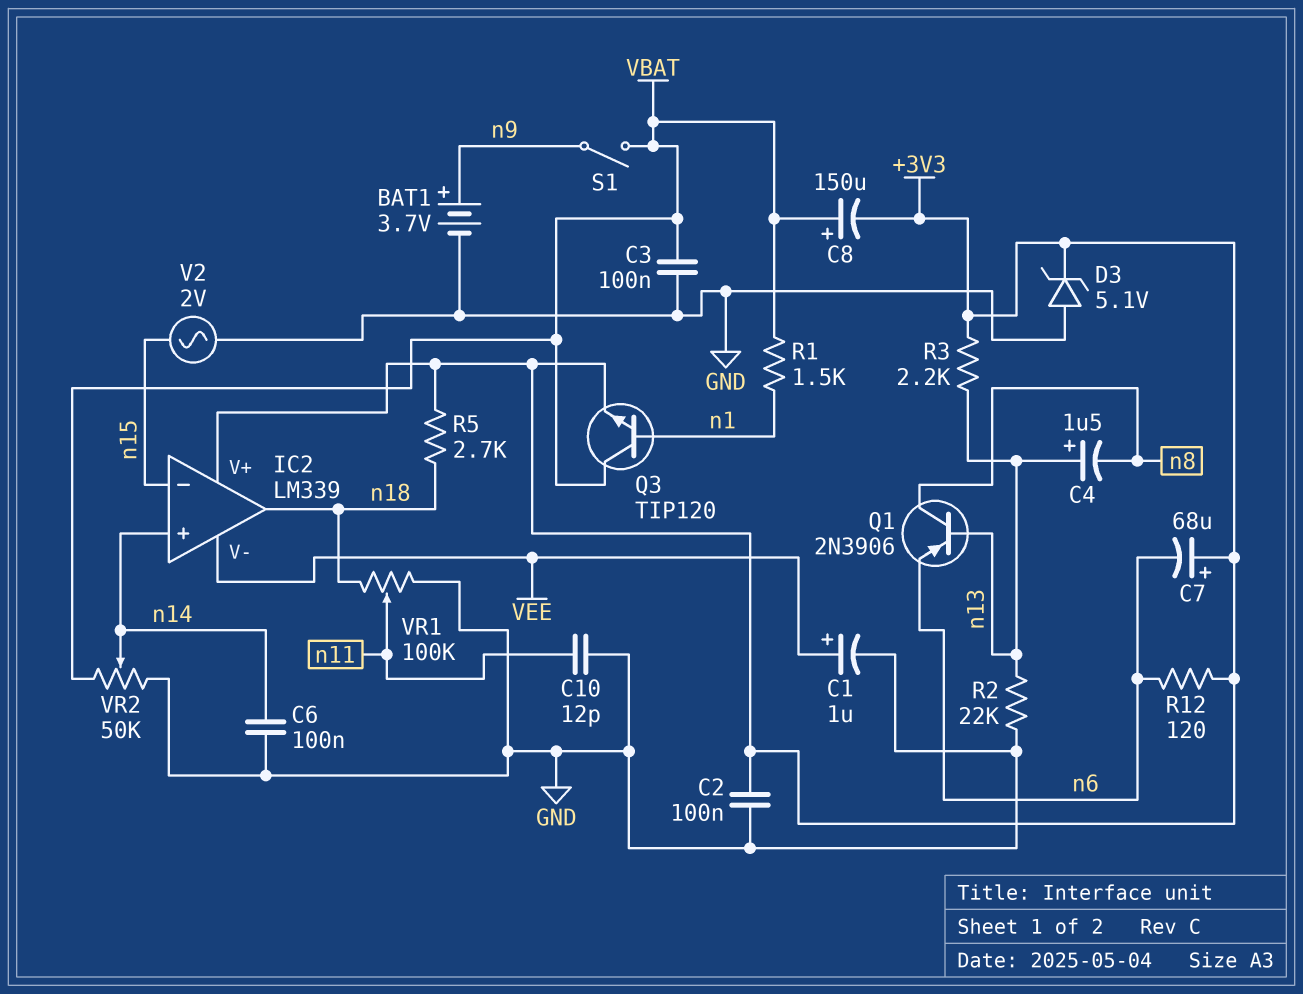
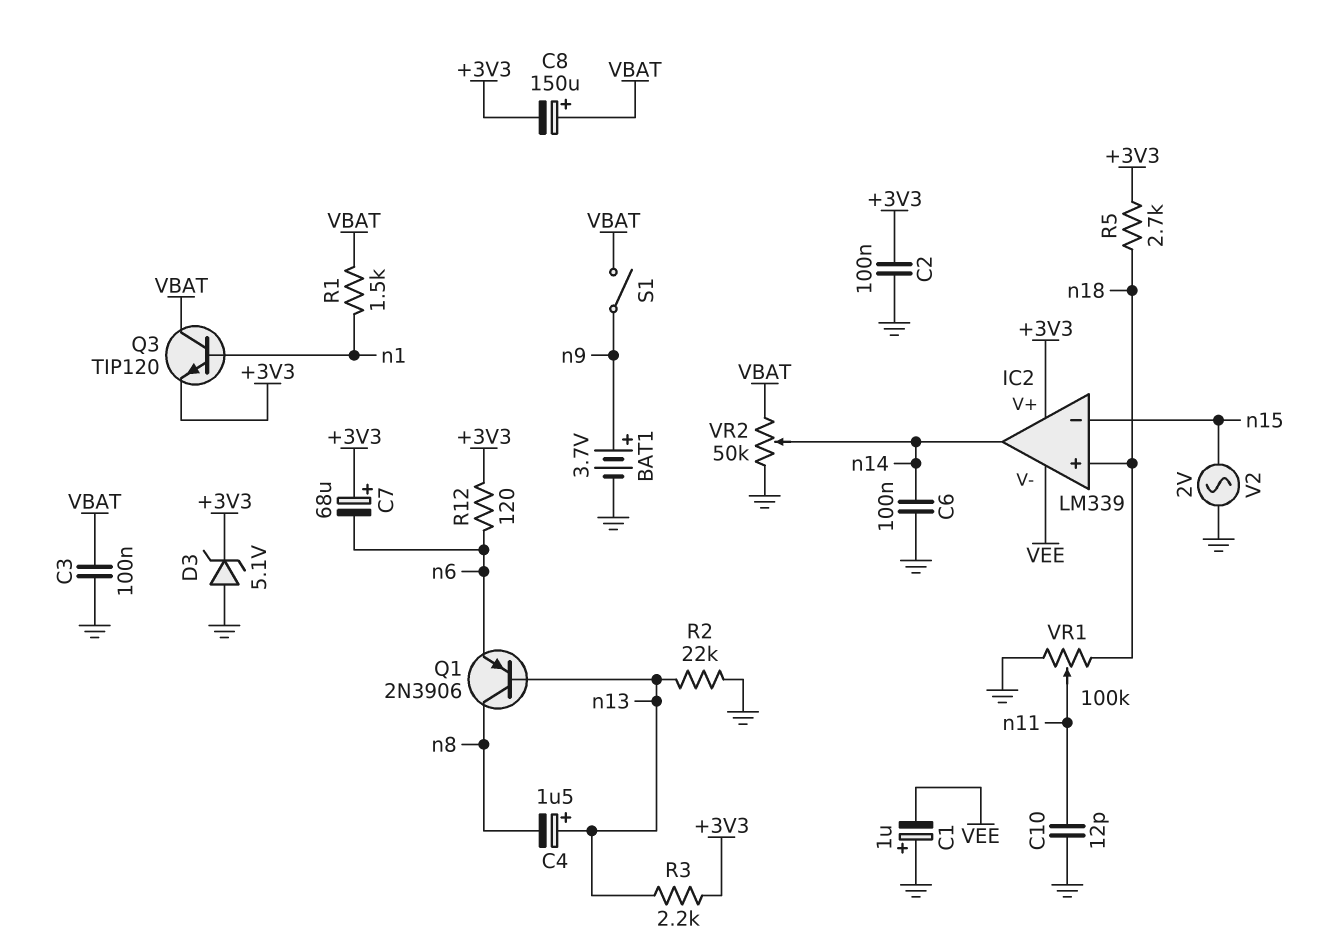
C1: 1uF (plus VEE, minus GND) -> 1uF (plus GND, minus VEE)
IC2 pin in+: n14 -> n18
IC2 pin out: n18 -> n14

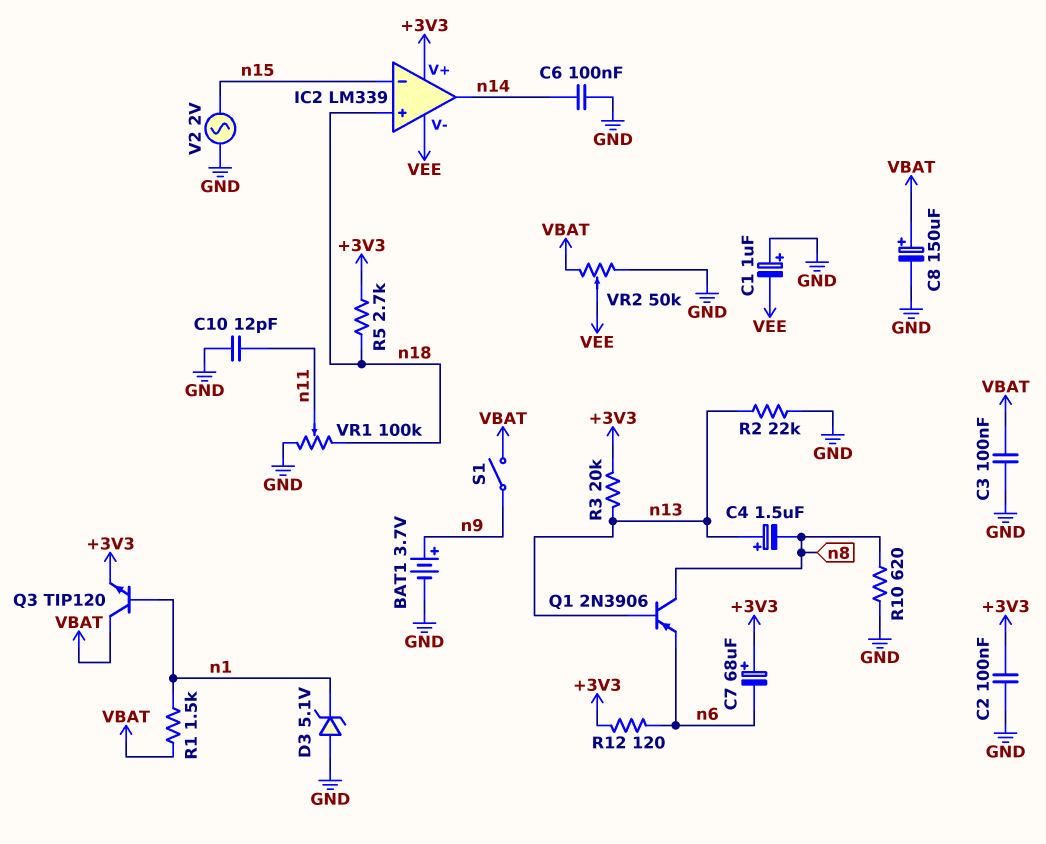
C8: 150uF (plus VBAT, minus +3V3) -> 150uF (plus VBAT, minus GND)
D3: zener 5.1V (A GND, K +3V3) -> zener 5.1V (A GND, K n1)
R3: 2.2k (+3V3, n13) -> 20k (+3V3, n13)
R10: none -> 620 (GND, n8)
VR2: 50k (GND, VBAT, wiper n14) -> 50k (GND, VBAT, wiper VEE)

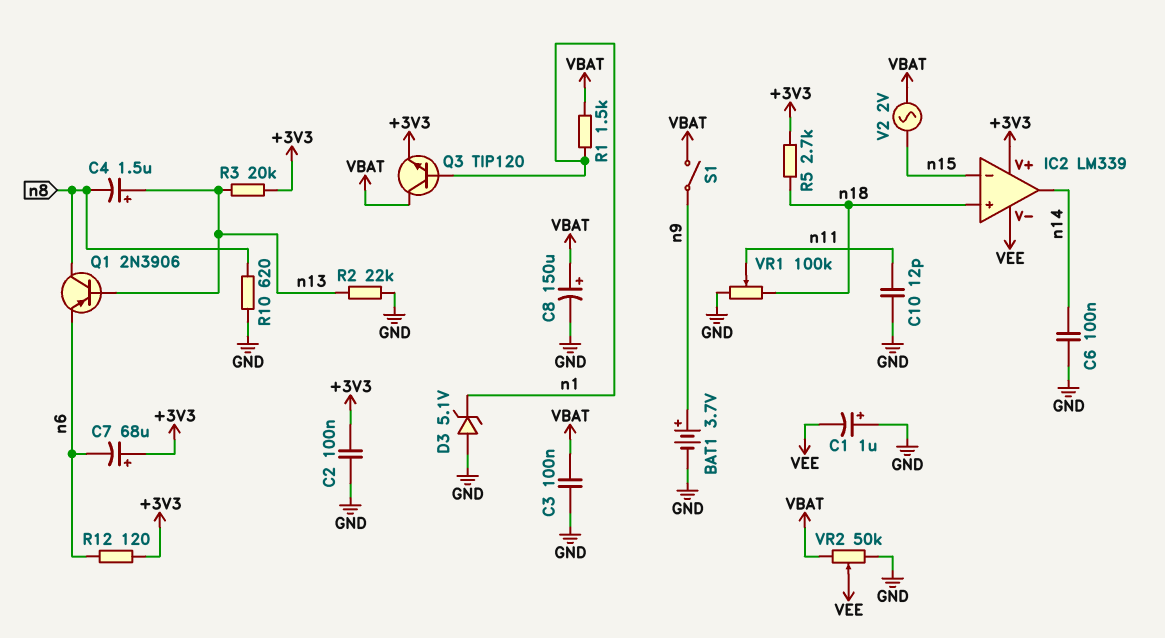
V2: AC 2V (GND, n15) -> AC 2V (VBAT, n15)

